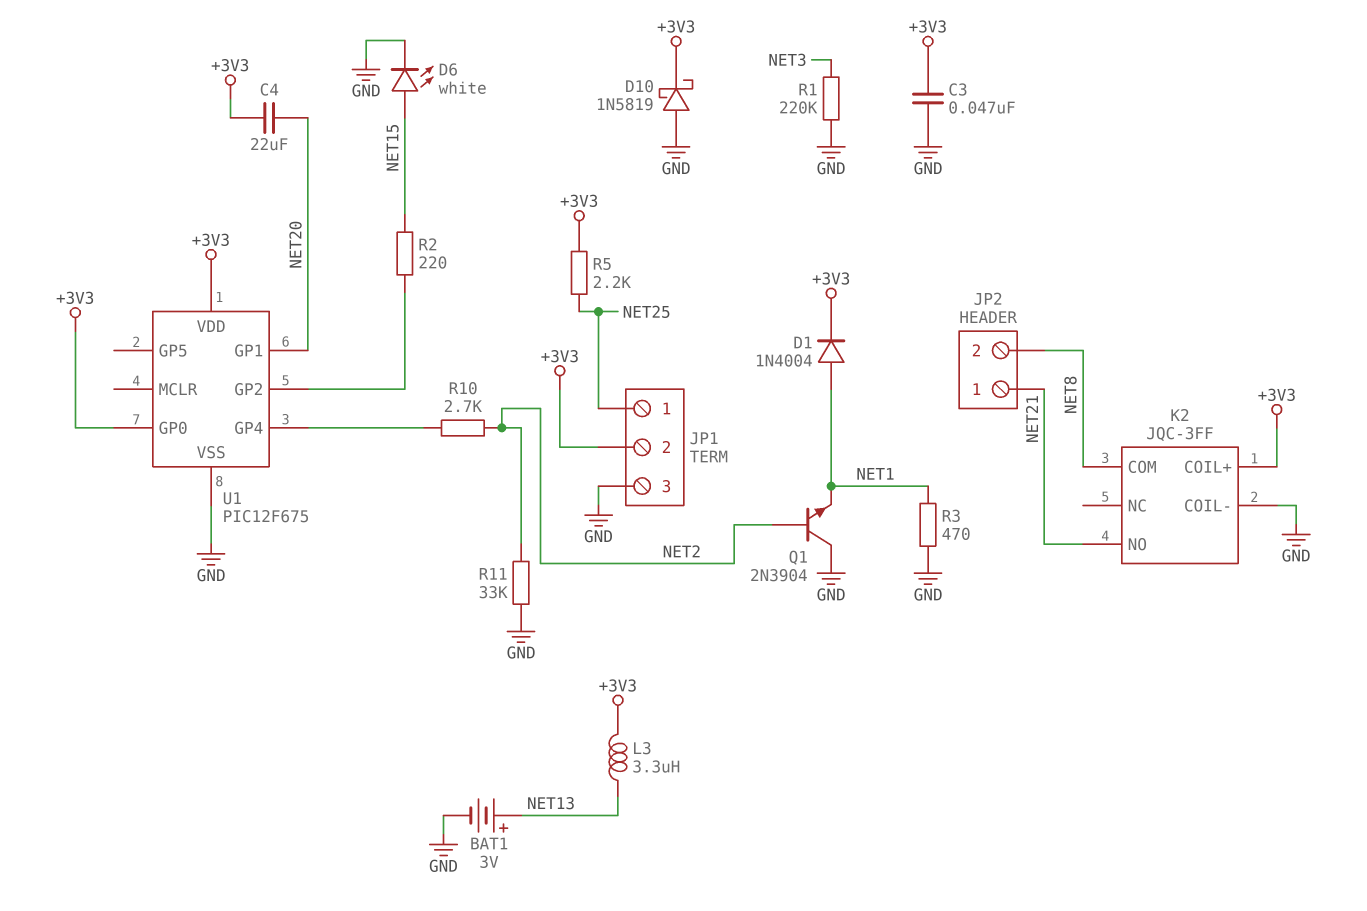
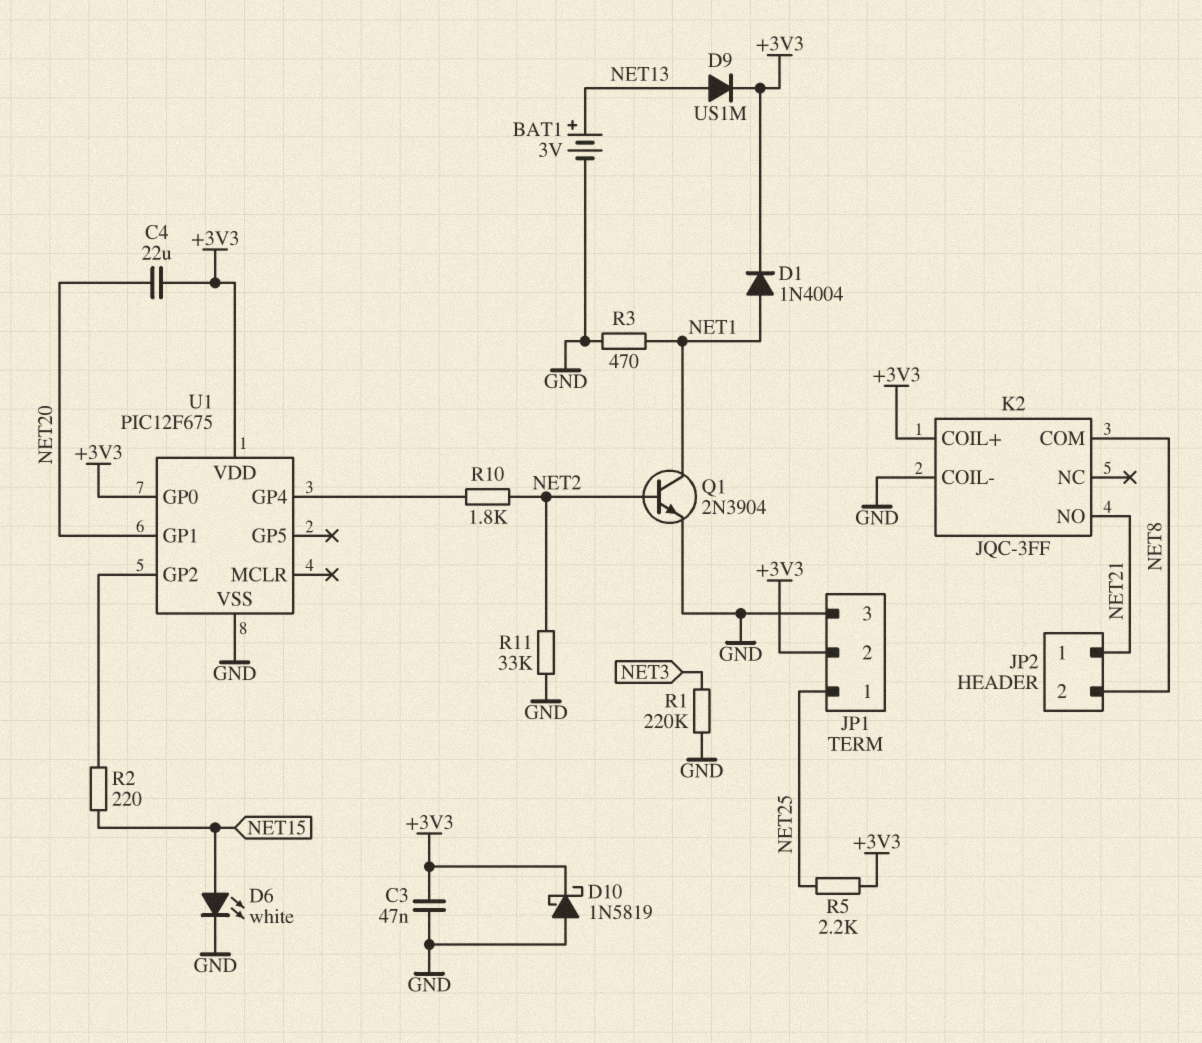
D9: none -> diode US1M (A NET13, K +3V3)
L3: 3.3uH (+3V3, NET13) -> none
Q1: NPN 2N3904 (B NET2, C GND, E NET1) -> NPN 2N3904 (B NET2, C NET1, E GND)
R10: 2.7k (NET2, U1/GP4) -> 1.8k (NET2, U1/GP4)

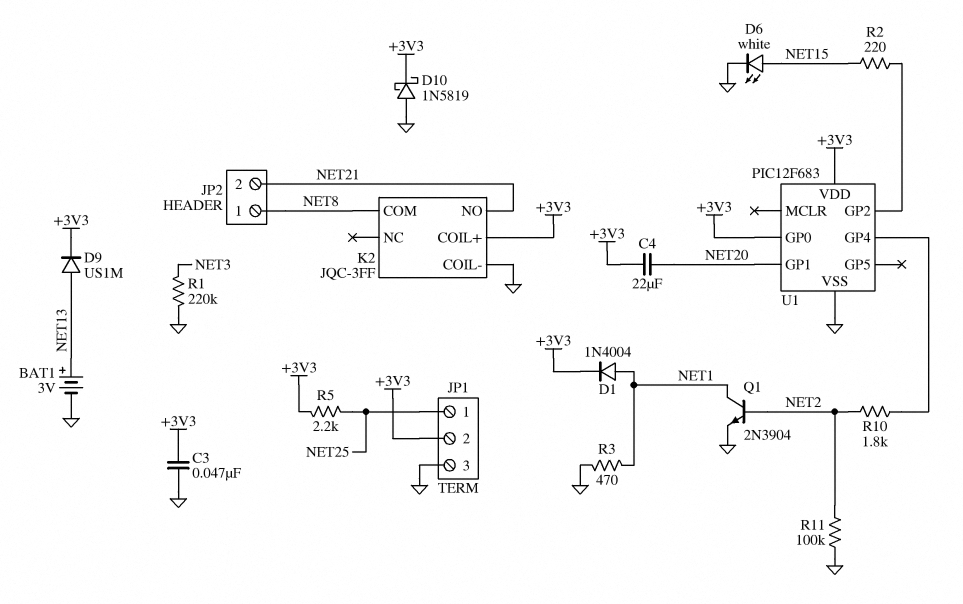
JP2 pin 1: NET21 -> NET8
JP2 pin 2: NET8 -> NET21
R11: 33k (GND, NET2) -> 100k (GND, NET2)
U1: PIC12F675 -> PIC12F683

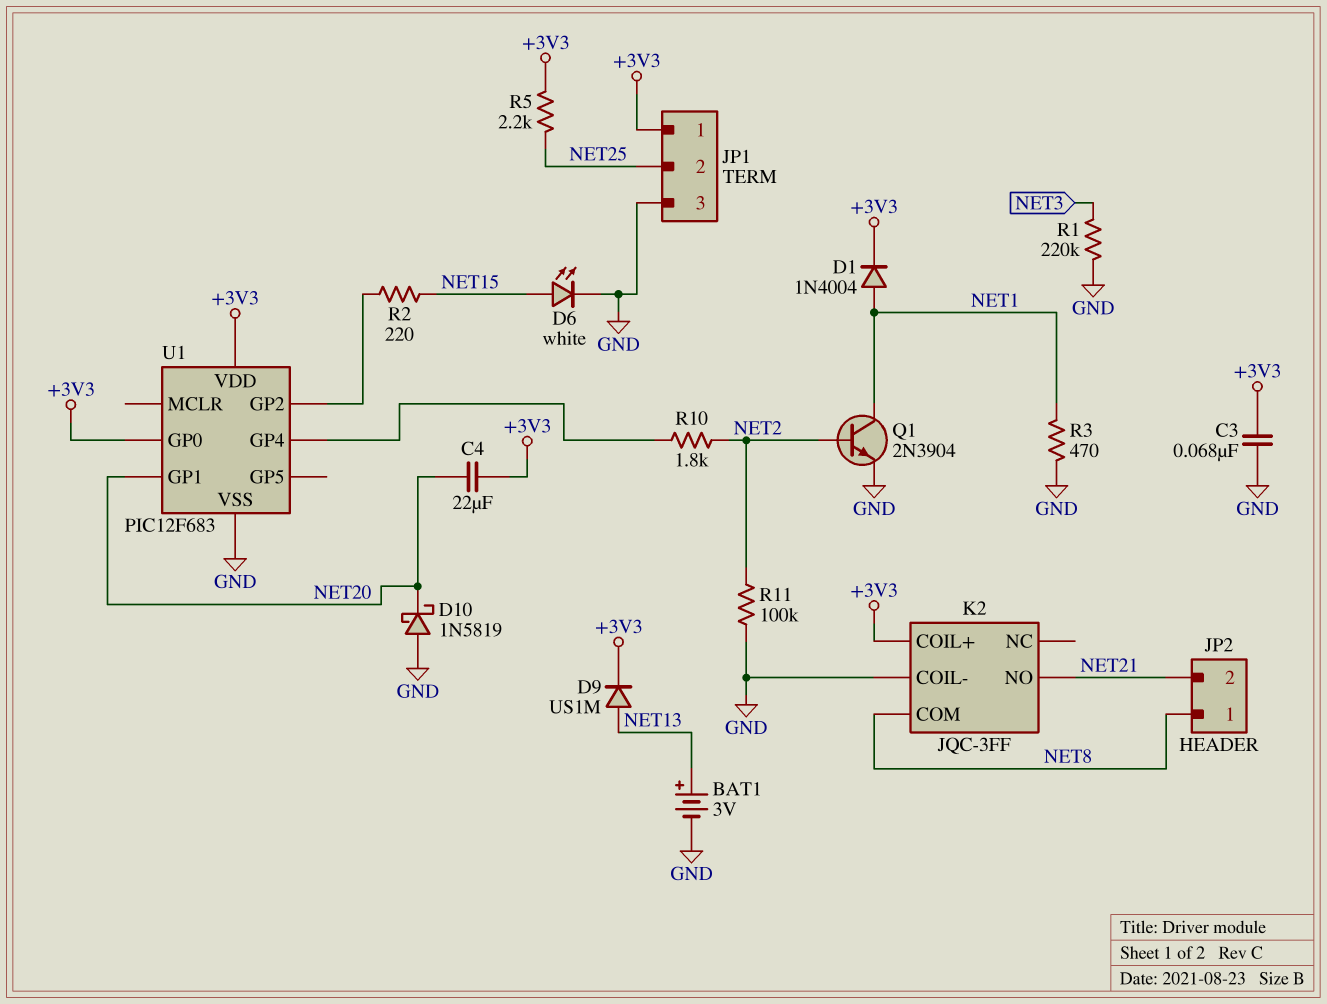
C3: 47nF (+3V3, GND) -> 68nF (+3V3, GND)
D10: schottky 1N5819 (A GND, K +3V3) -> schottky 1N5819 (A GND, K NET20)
JP1 pin 1: NET25 -> +3V3
JP1 pin 2: +3V3 -> NET25

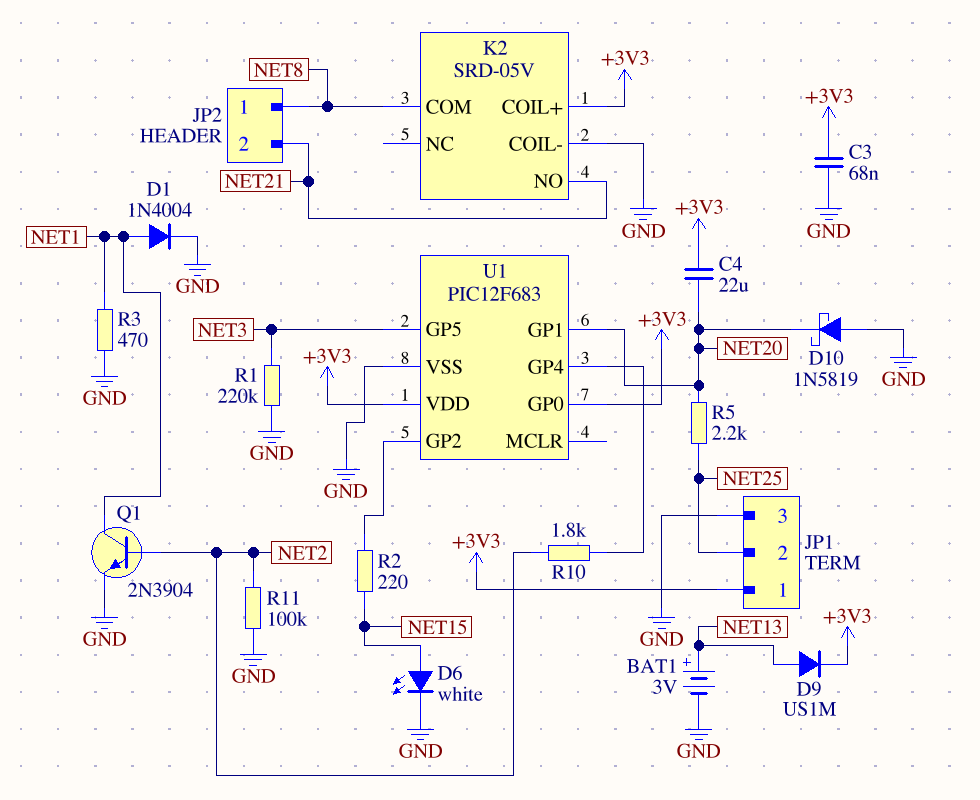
D1: diode 1N4004 (A NET1, K +3V3) -> diode 1N4004 (A NET1, K GND)
K2: JQC-3FF -> SRD-05V
R5: 2.2k (+3V3, NET25) -> 2.2k (NET20, NET25)
U1 pin GP5: none -> NET3

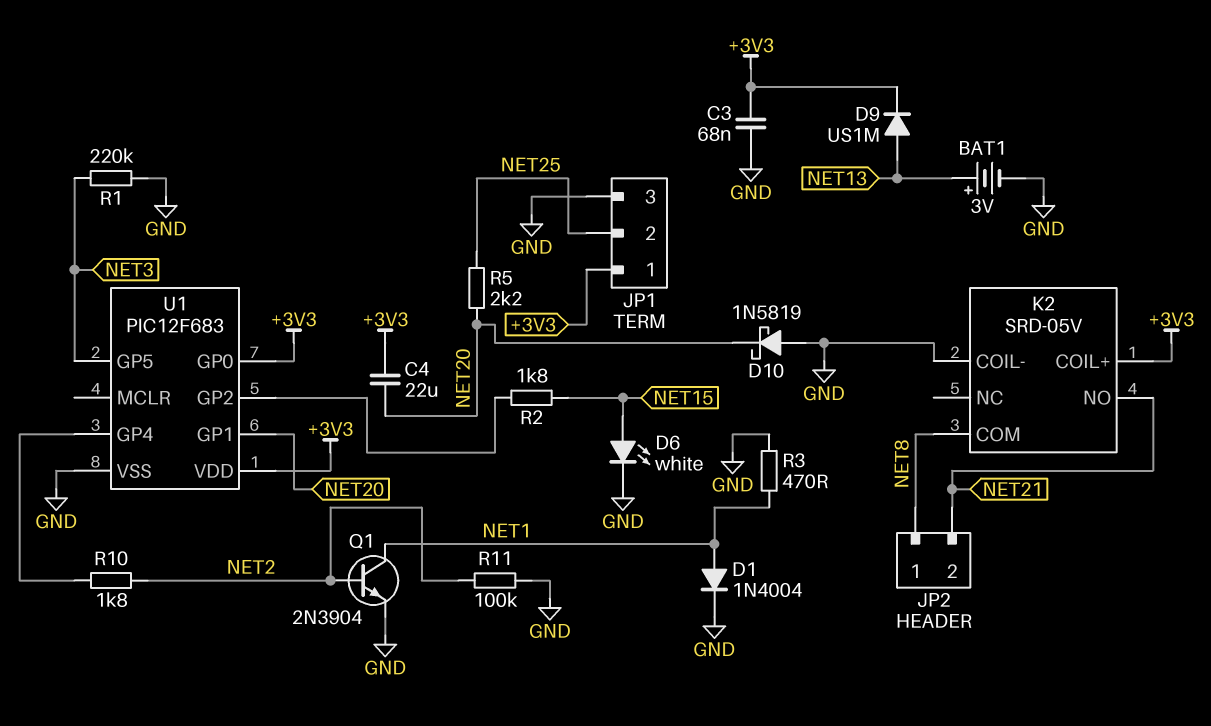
R2: 220 (NET15, U1/GP2) -> 1.8k (NET15, U1/GP2)

